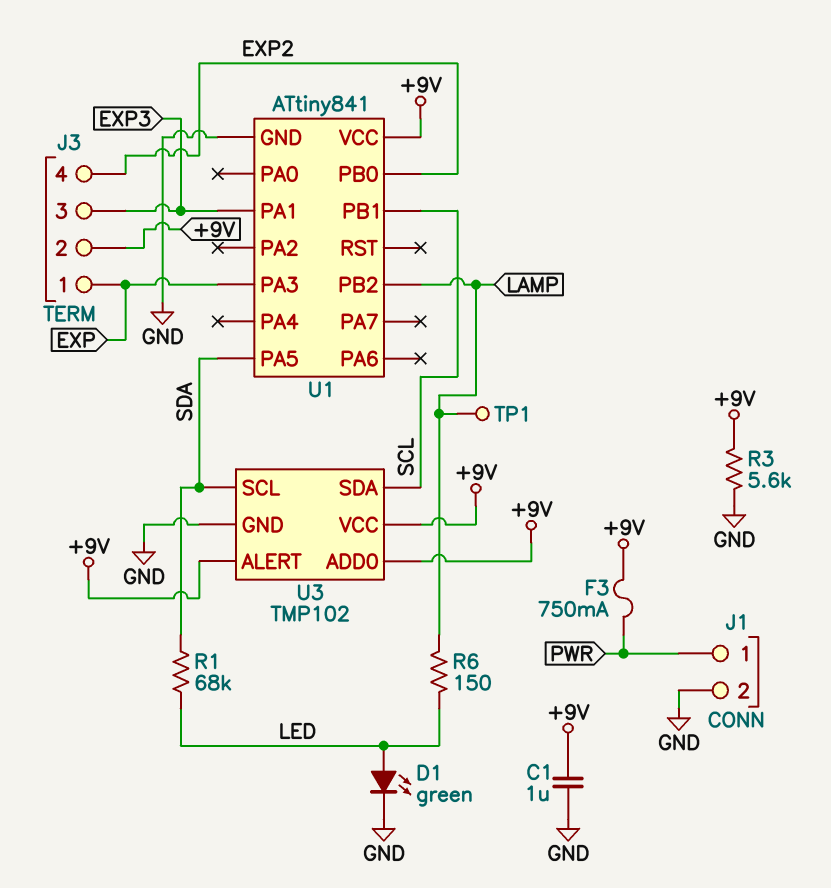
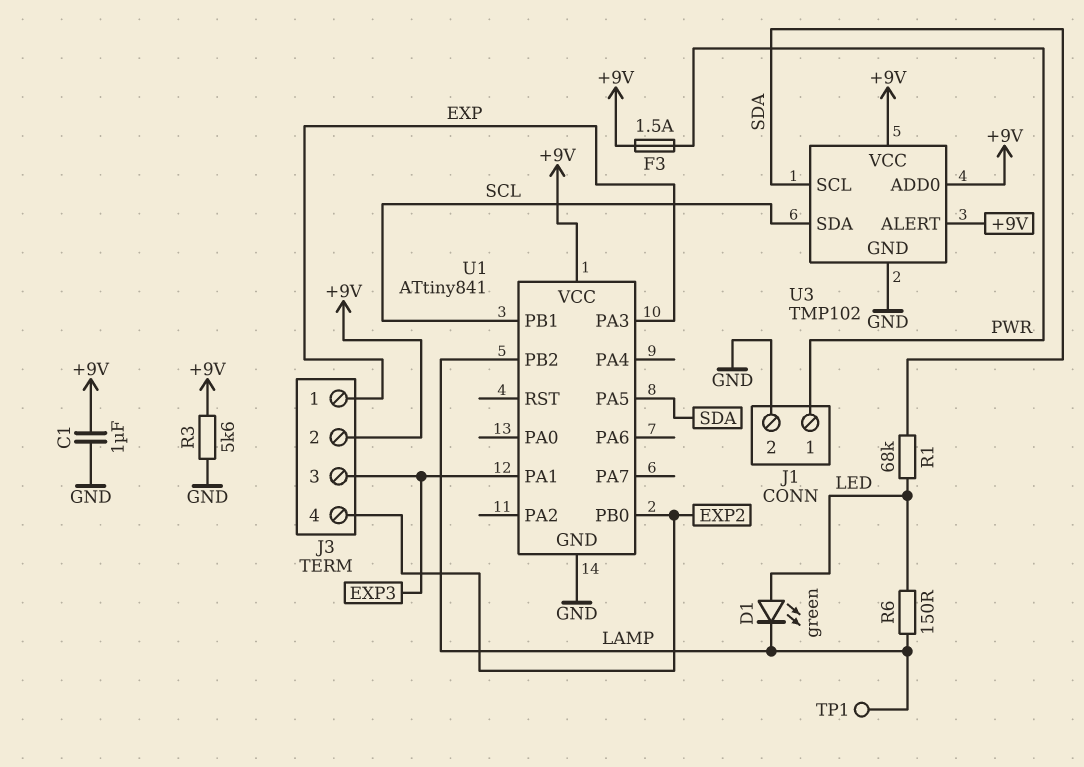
D1: LED green (A LED, K GND) -> LED green (A LED, K LAMP)
F3: 750mA (+9V, PWR) -> 1.5A (+9V, PWR)

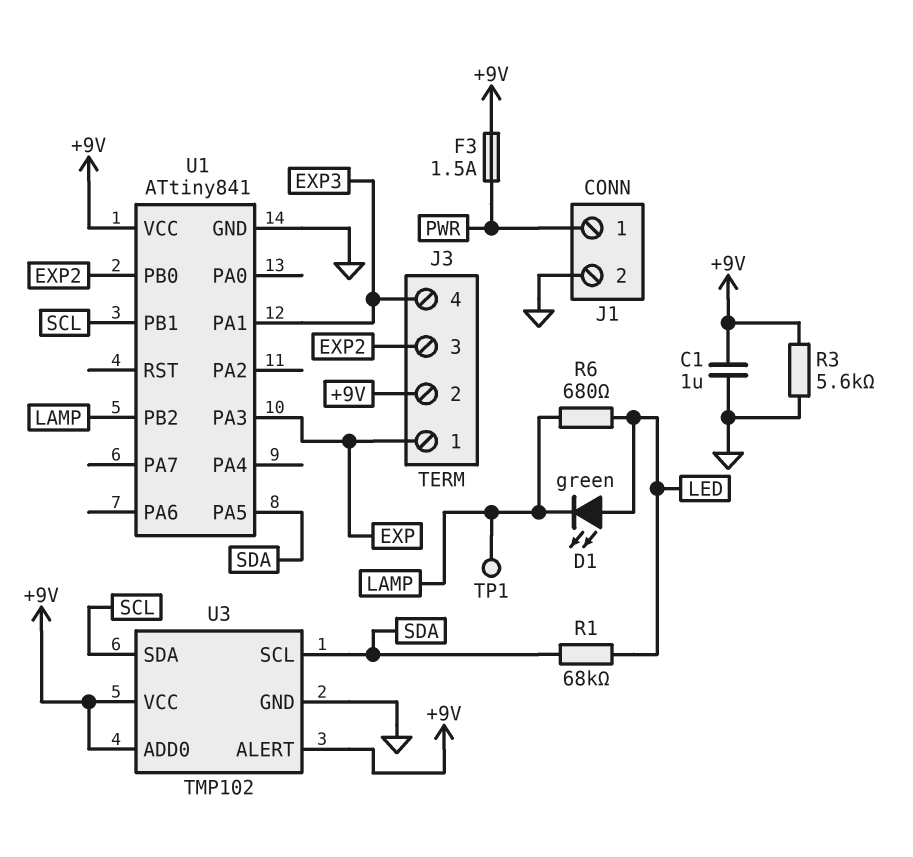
J3 pin 3: EXP3 -> EXP2
J3 pin 4: EXP2 -> EXP3
R6: 150 (LAMP, LED) -> 680 (LAMP, LED)

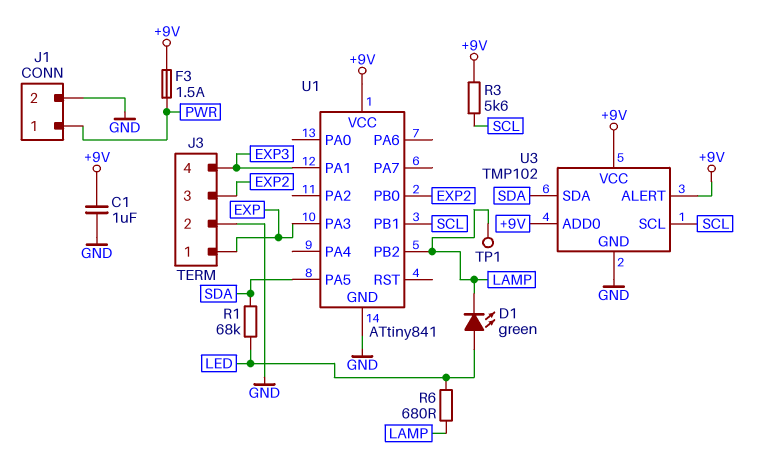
J3 pin 2: +9V -> GND
R3: 5.6k (+9V, GND) -> 5.6k (+9V, SCL)
U3 pin SCL: SDA -> SCL
U3 pin SDA: SCL -> SDA

